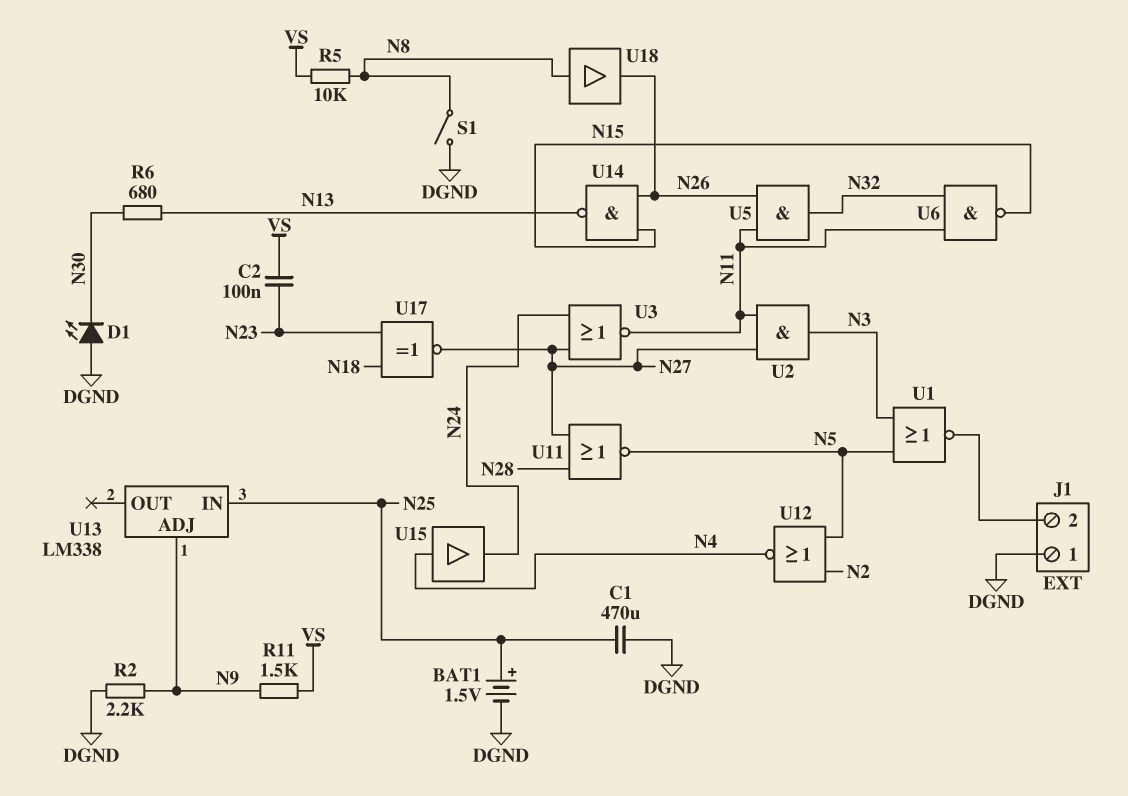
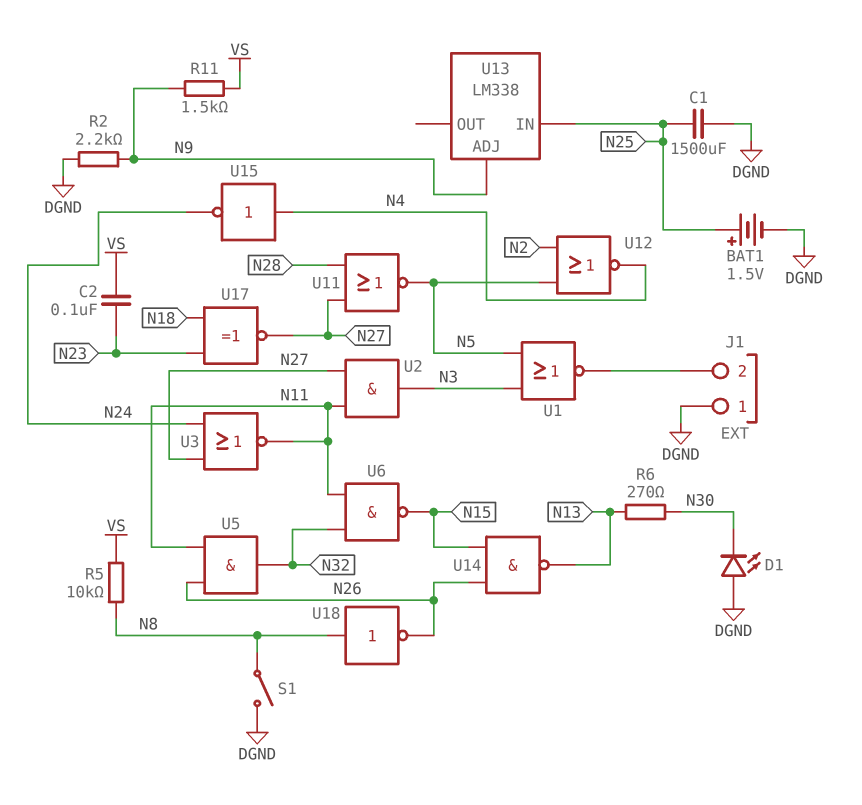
C1: 470uF (DGND, N25) -> 1500uF (DGND, N25)
R6: 680 (N13, N30) -> 270 (N13, N30)
U15: buffer (in N4, out N24) -> NOT (in N4, out N24)
U18: buffer (in N8, out N26) -> NOT (in N8, out N26)

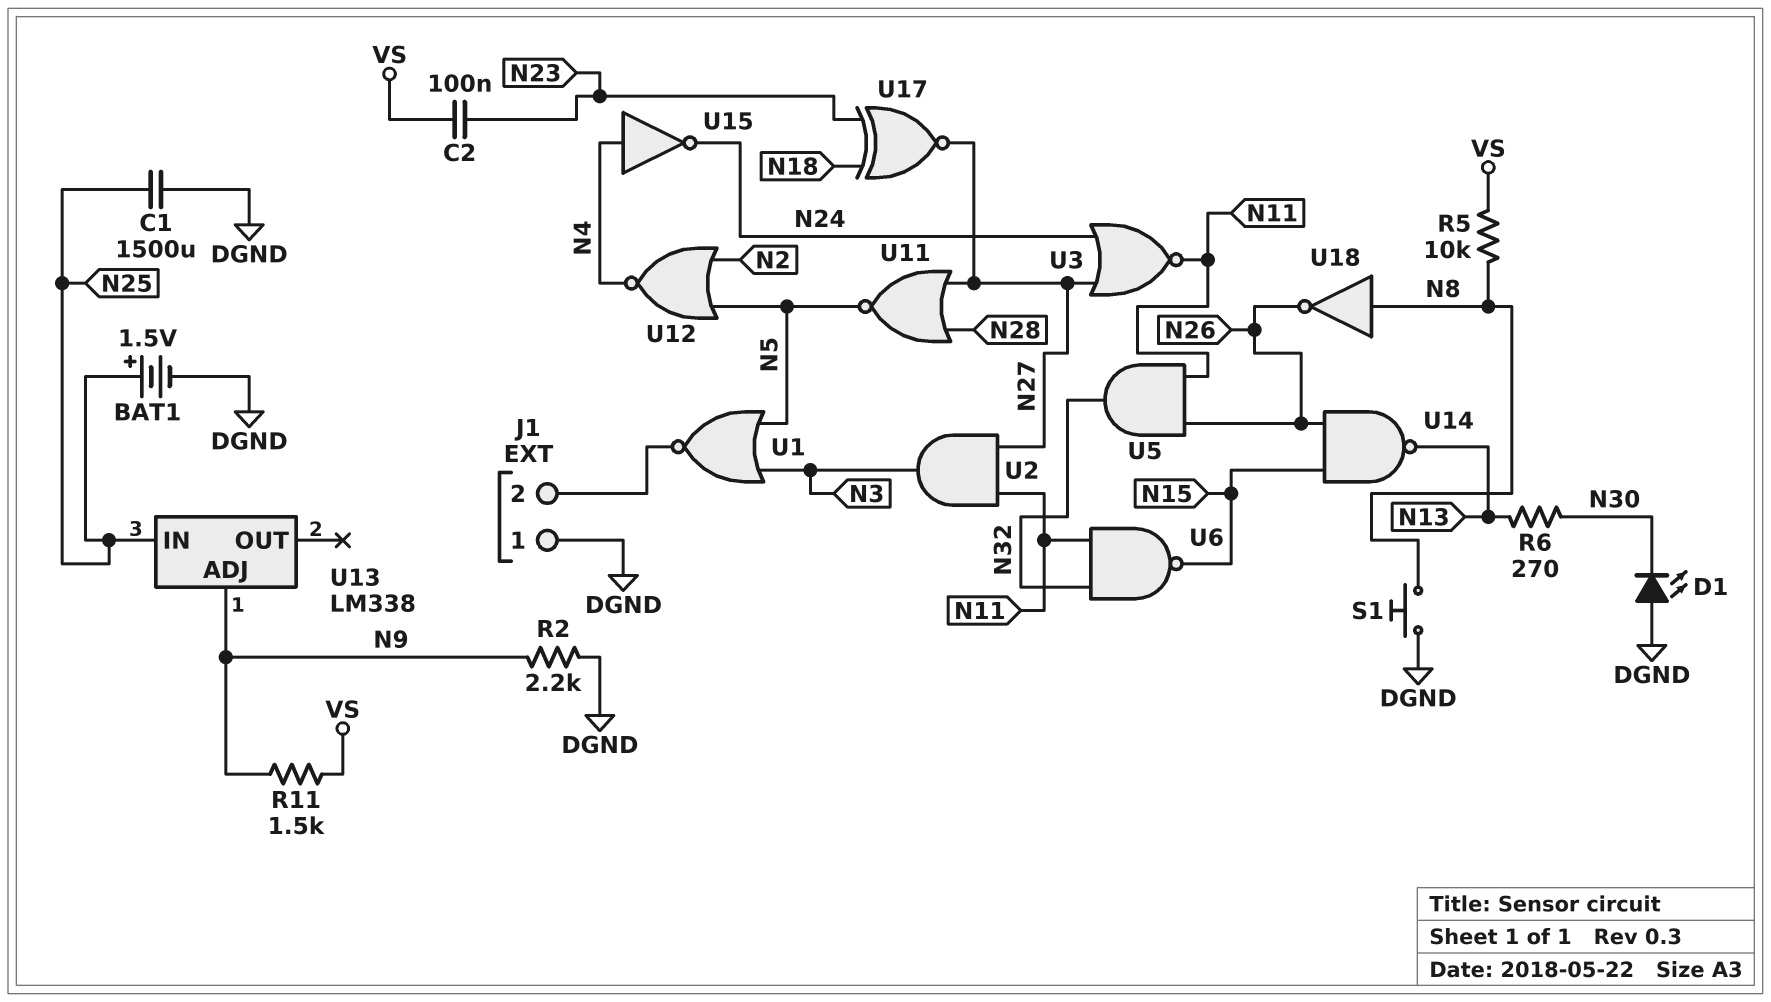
S1: switch (DGND, N8) -> button (DGND, N8)

